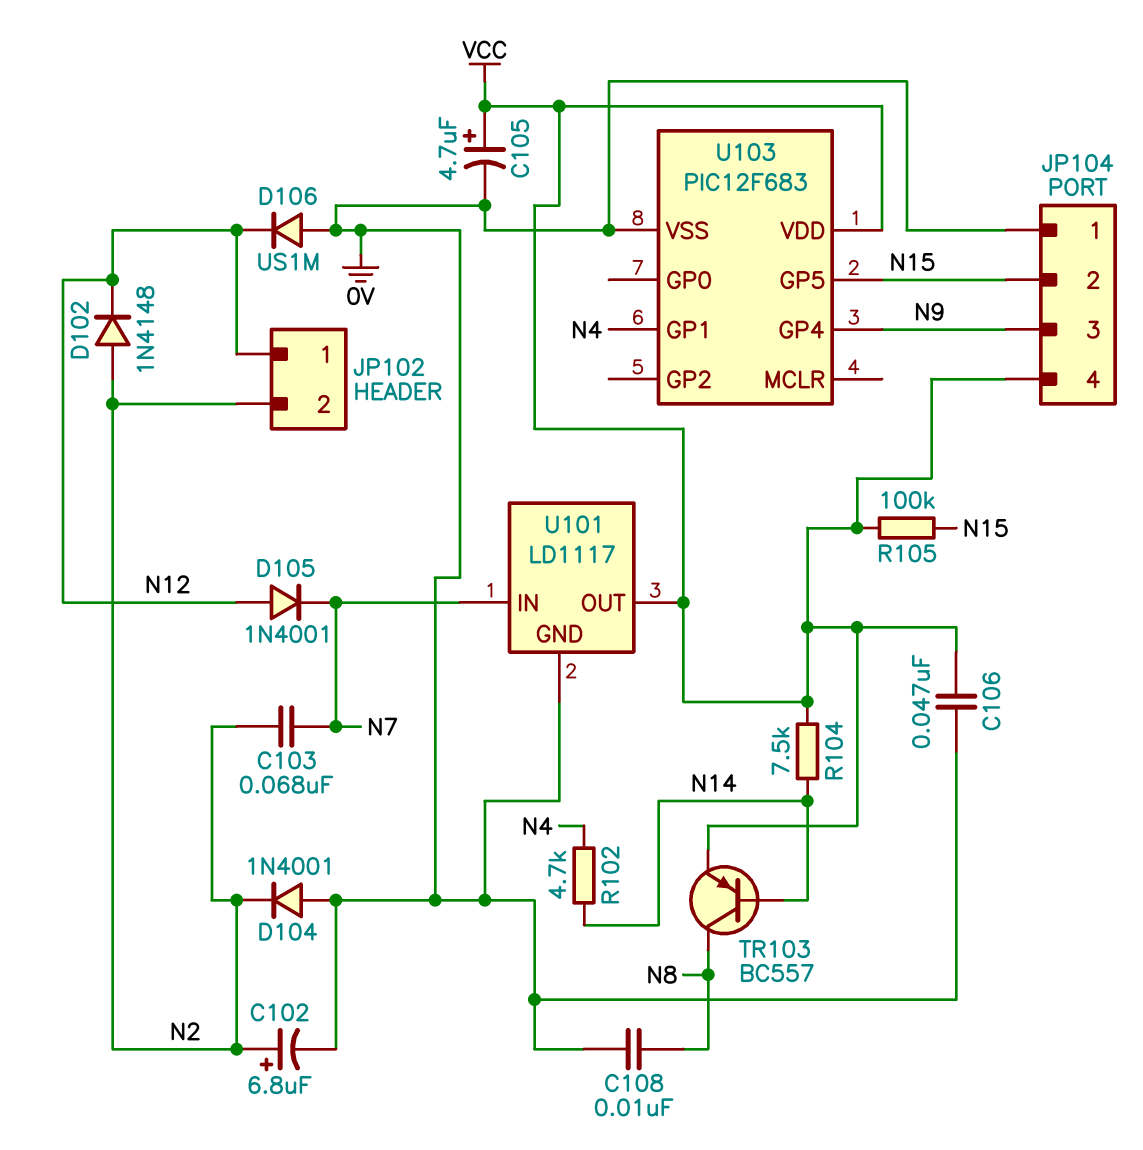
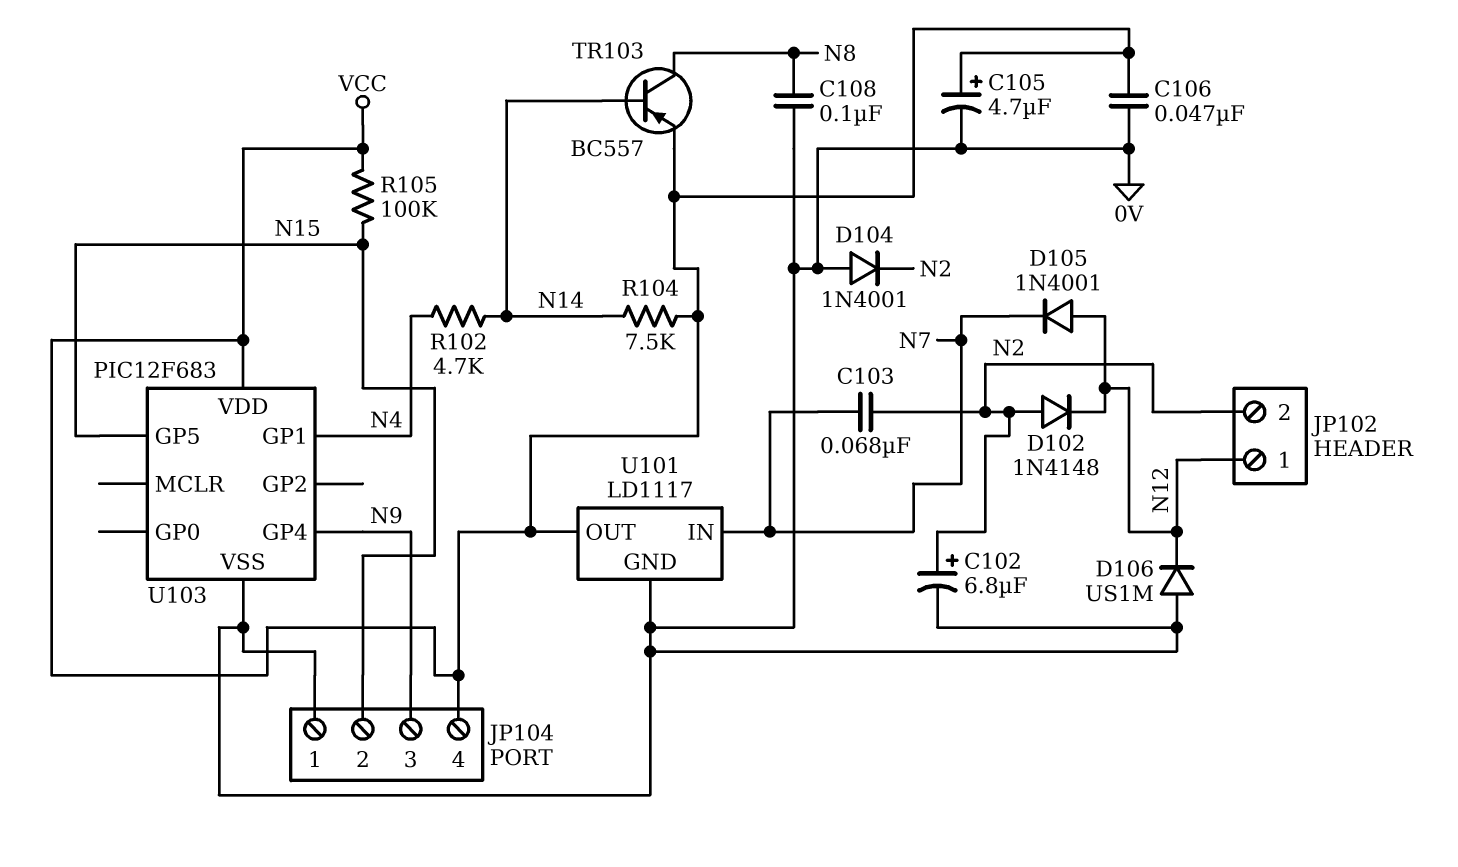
C108: 10nF (0V, N8) -> 100nF (0V, N8)

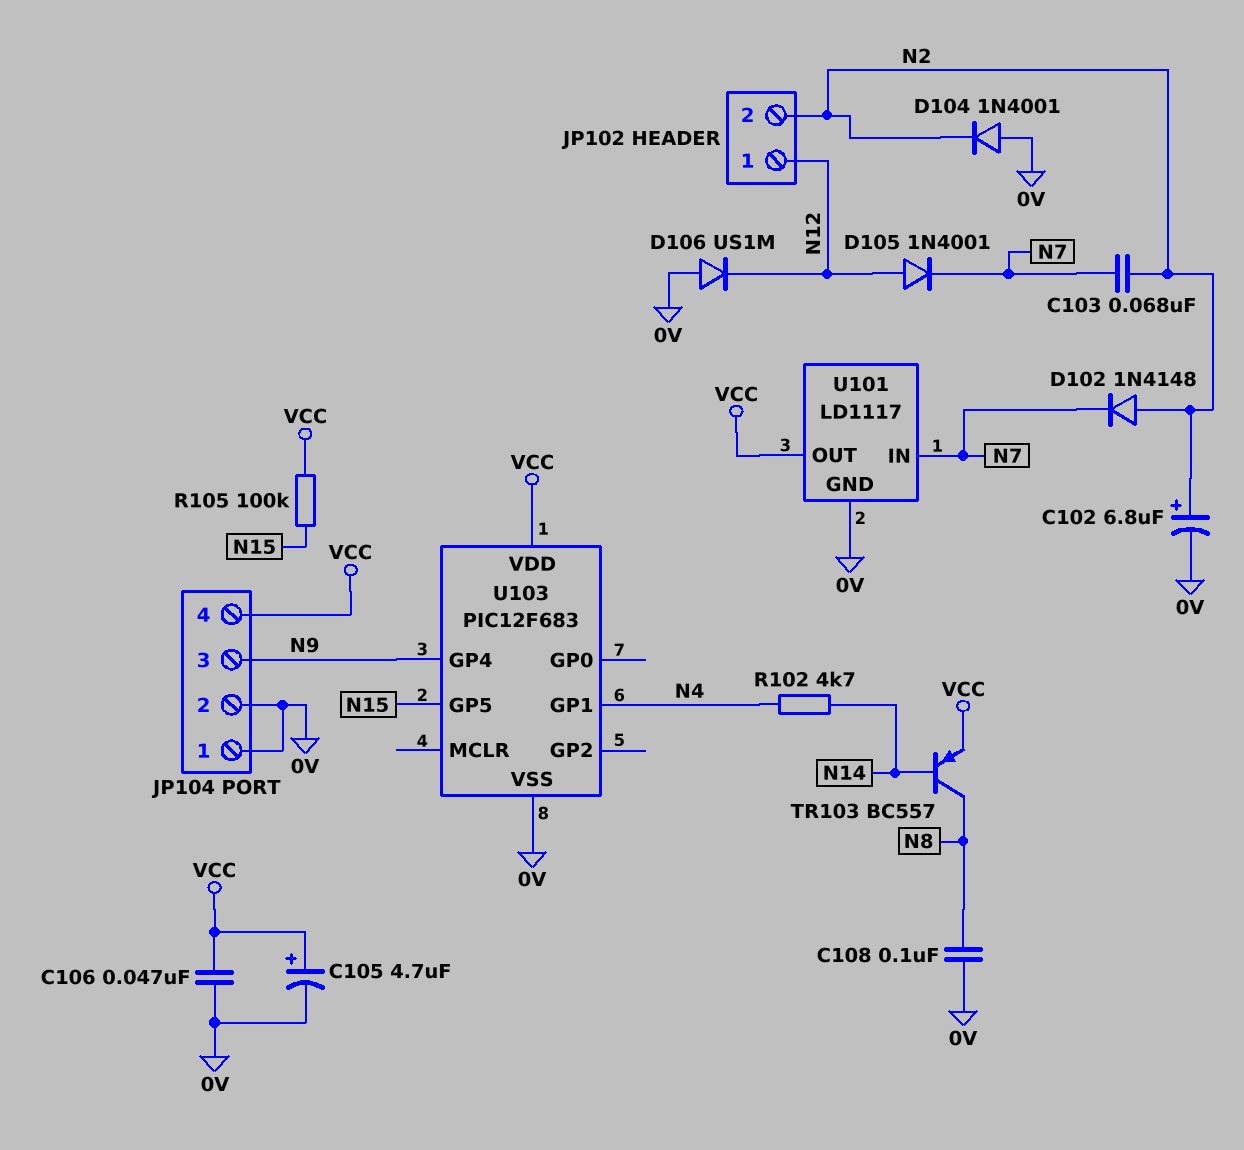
D102: diode 1N4148 (A N2, K N12) -> diode 1N4148 (A N2, K N7)
JP104 pin 2: N15 -> 0V
R104: 7.5k (N14, VCC) -> none

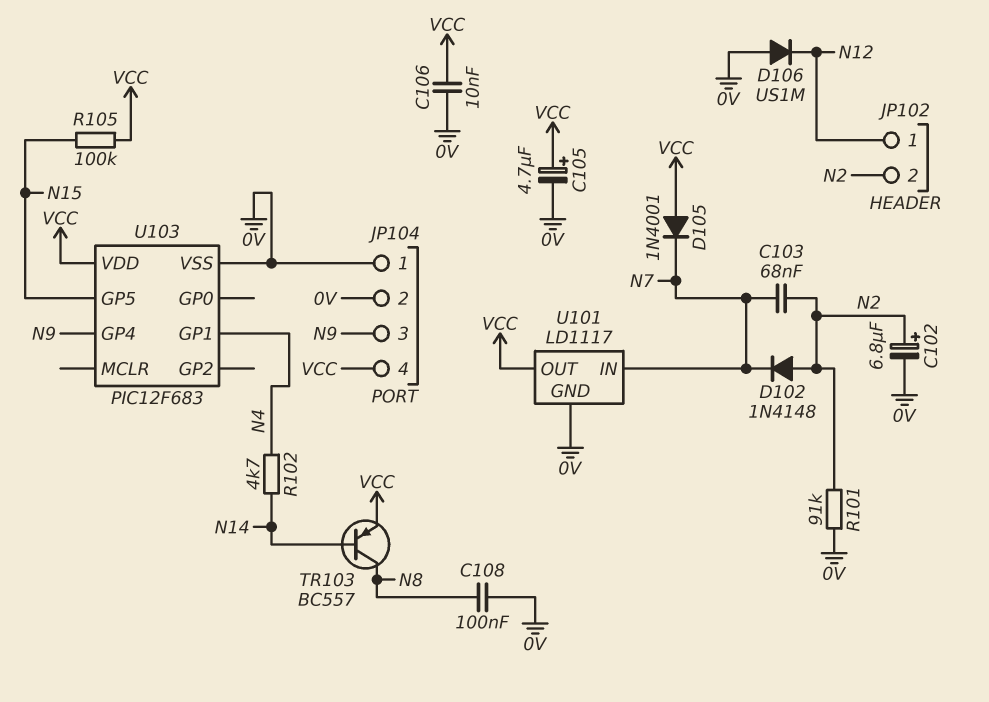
C106: 47nF (0V, VCC) -> 10nF (0V, VCC)
D104: diode 1N4001 (A 0V, K N2) -> none
D105: diode 1N4001 (A N12, K N7) -> diode 1N4001 (A VCC, K N7)
R101: none -> 91k (0V, N2)

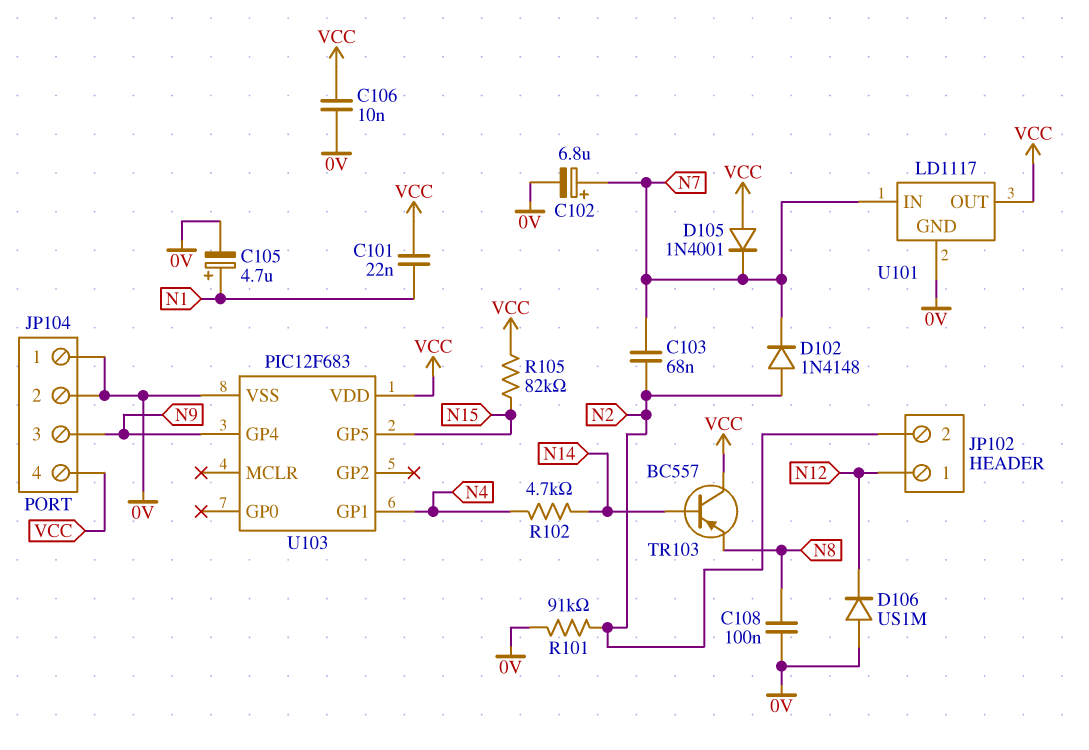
C101: none -> 22nF (N1, VCC)
C102: 6.8uF (plus N2, minus 0V) -> 6.8uF (plus N7, minus 0V)
C105: 4.7uF (plus VCC, minus 0V) -> 4.7uF (plus N1, minus 0V)
R105: 100k (N15, VCC) -> 82k (N15, VCC)
TR103: PNP BC557 (B N14, C N8, E VCC) -> PNP BC557 (B N14, C VCC, E N8)

